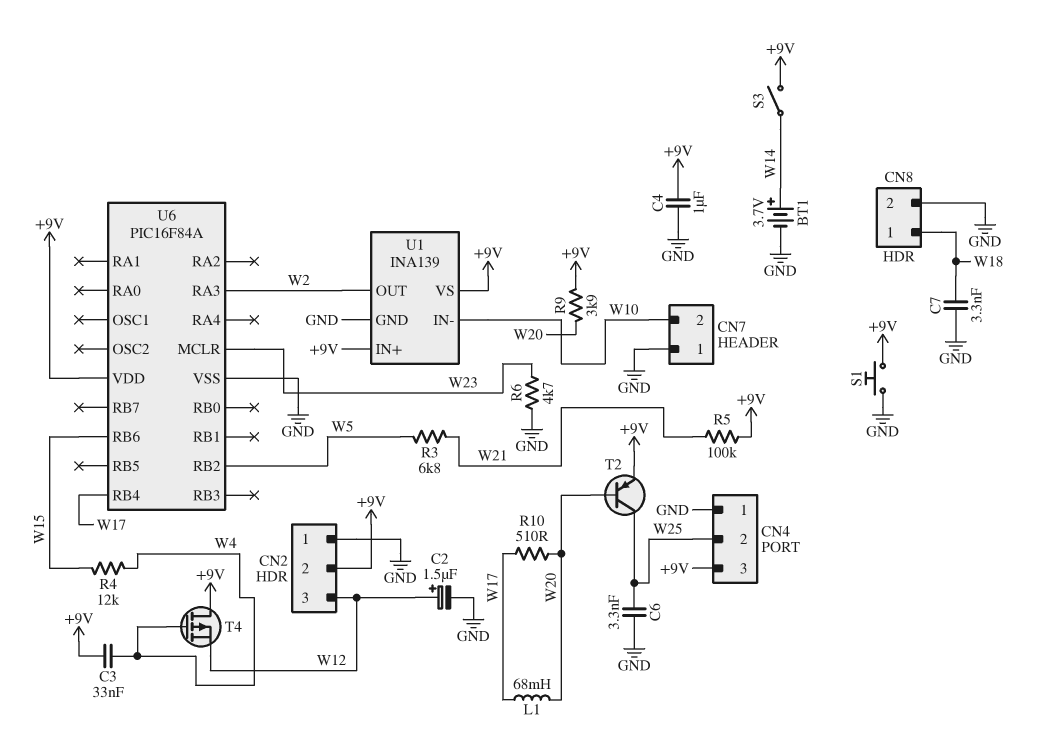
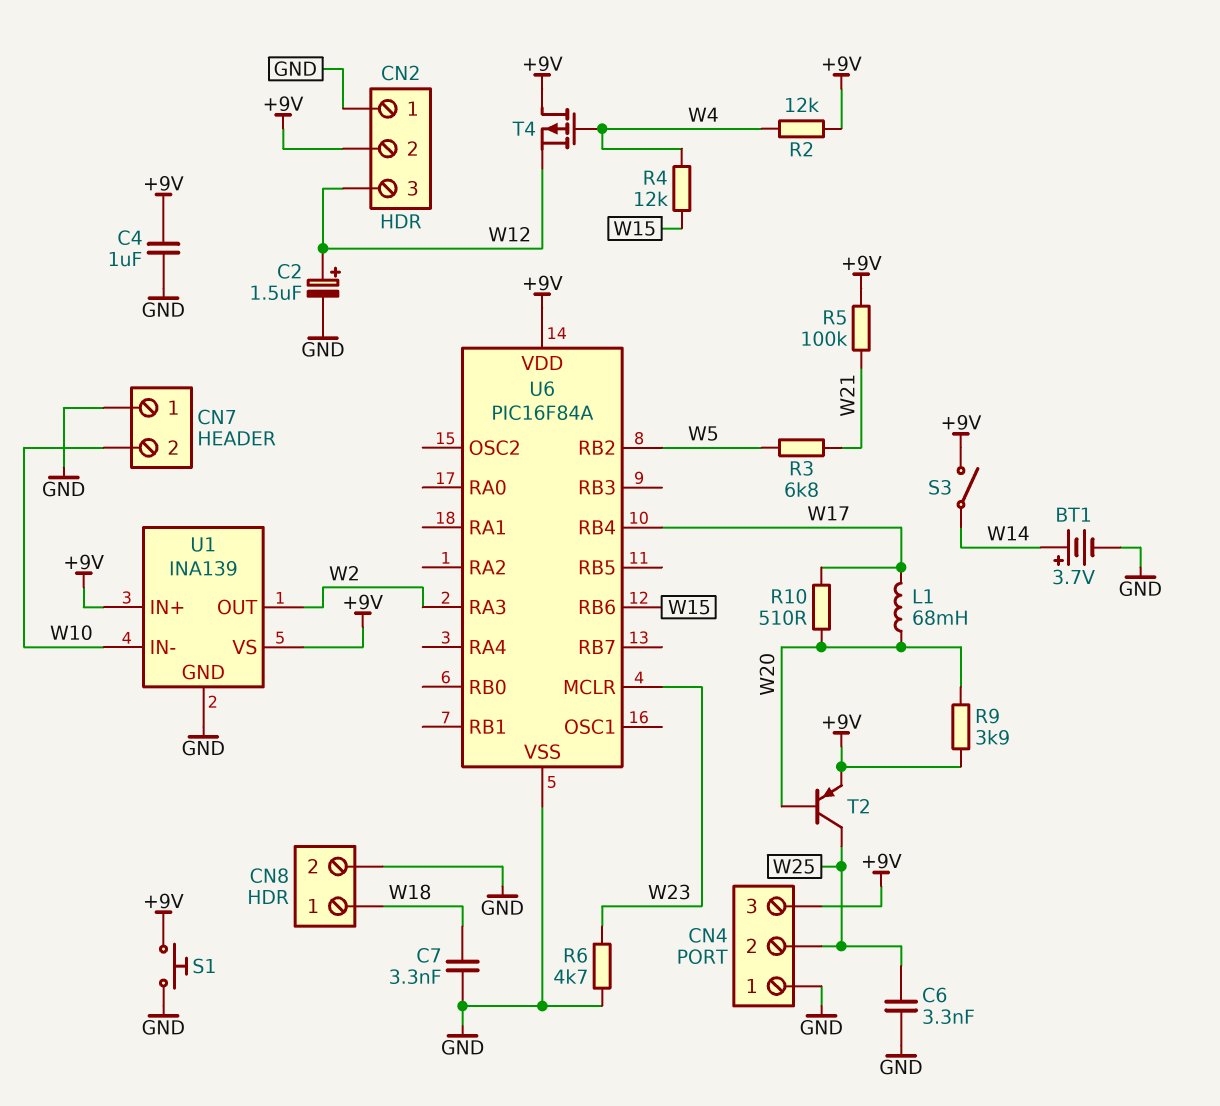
C3: 33nF (+9V, W4) -> none
R2: none -> 12k (+9V, W4)

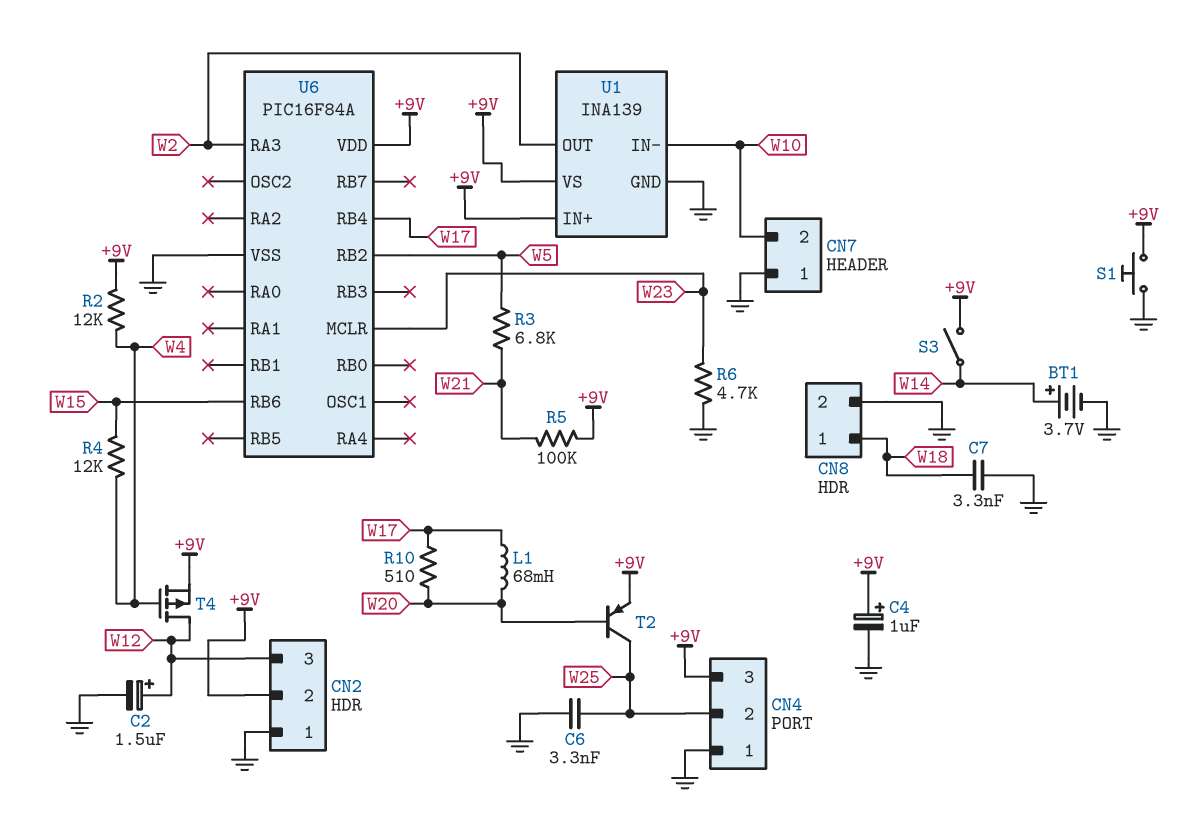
C4: 1uF (+9V, GND) -> 1uF (plus +9V, minus GND)
R9: 3.9k (+9V, W20) -> none
T4: PMOS (G W4, D +9V, S W12) -> PMOS (G W4, D W12, S +9V)

